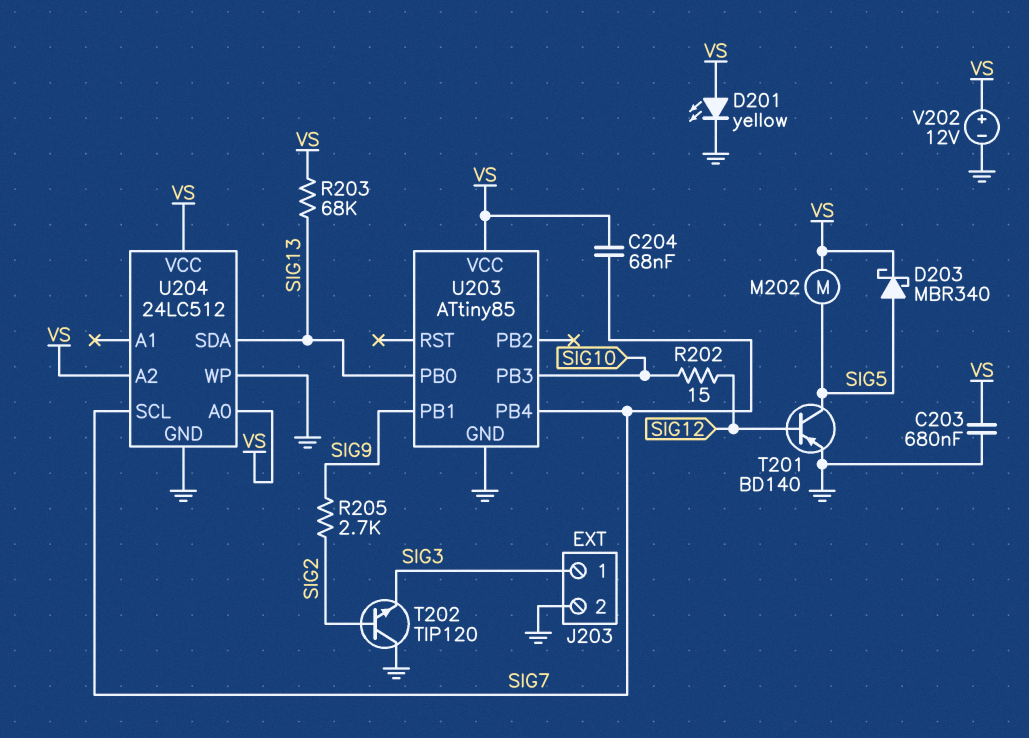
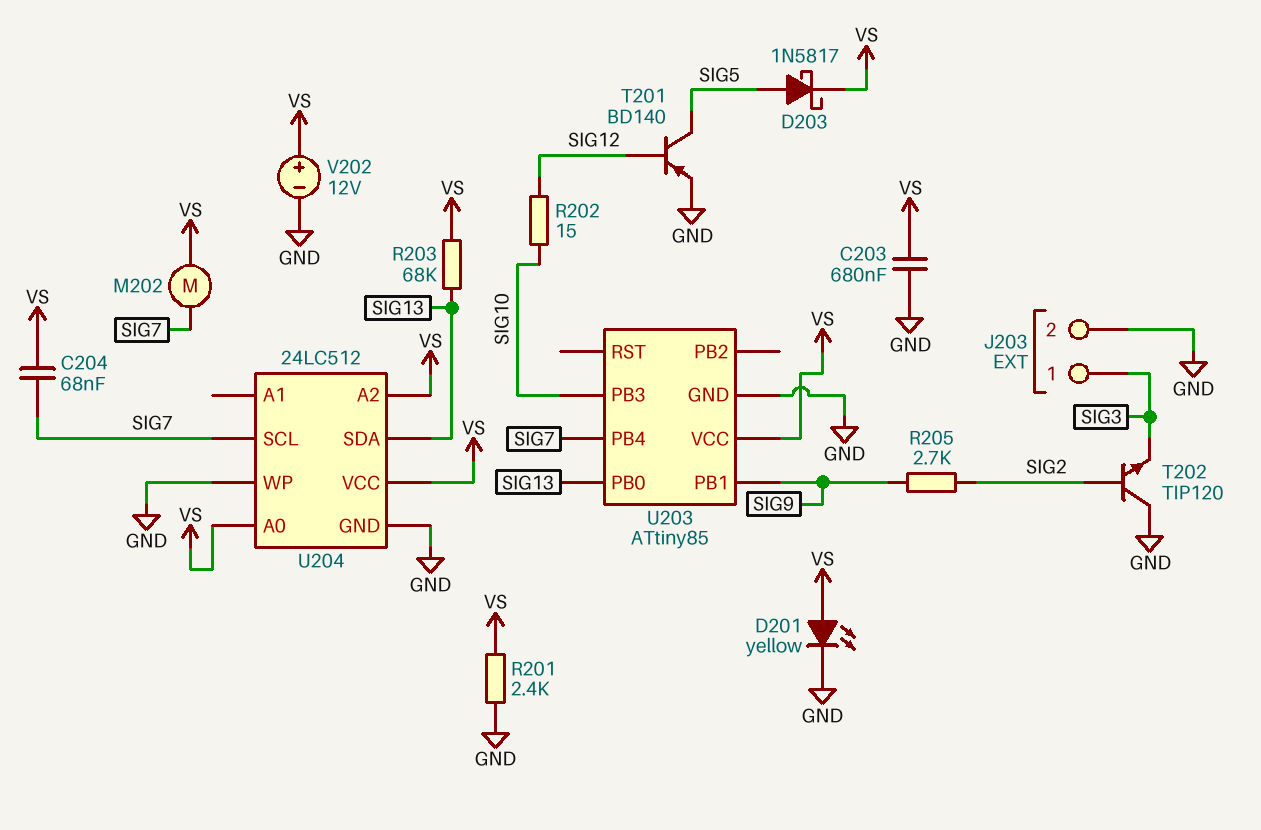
D203: schottky MBR340 (A SIG5, K VS) -> schottky 1N5817 (A SIG5, K VS)
M202: motor (SIG5, VS) -> motor (SIG7, VS)
R201: none -> 2.4k (GND, VS)

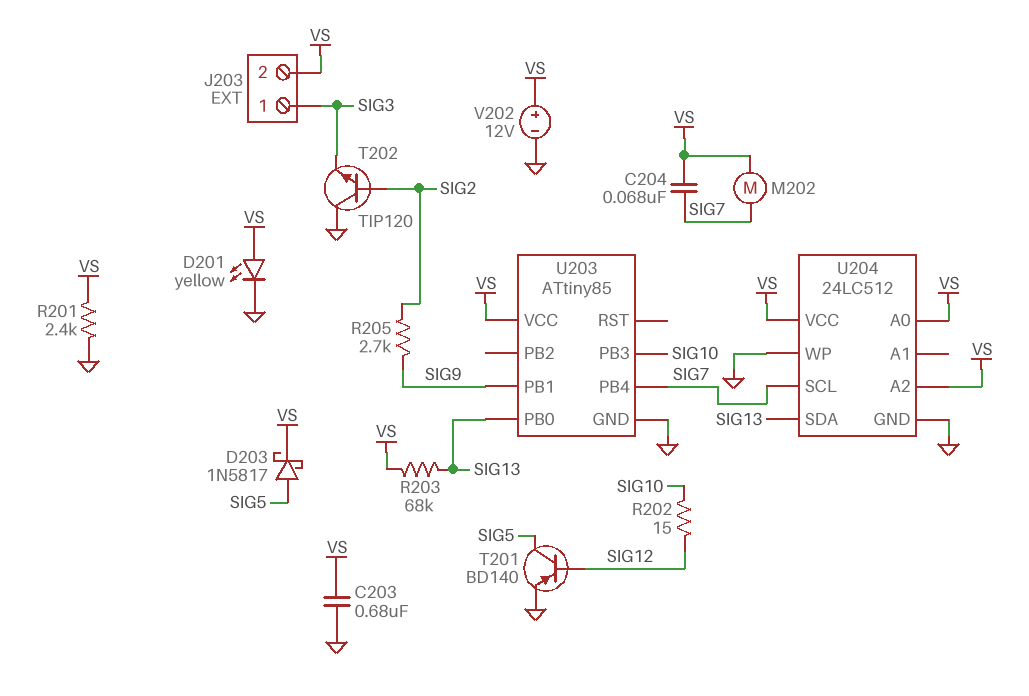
J203 pin 2: GND -> VS

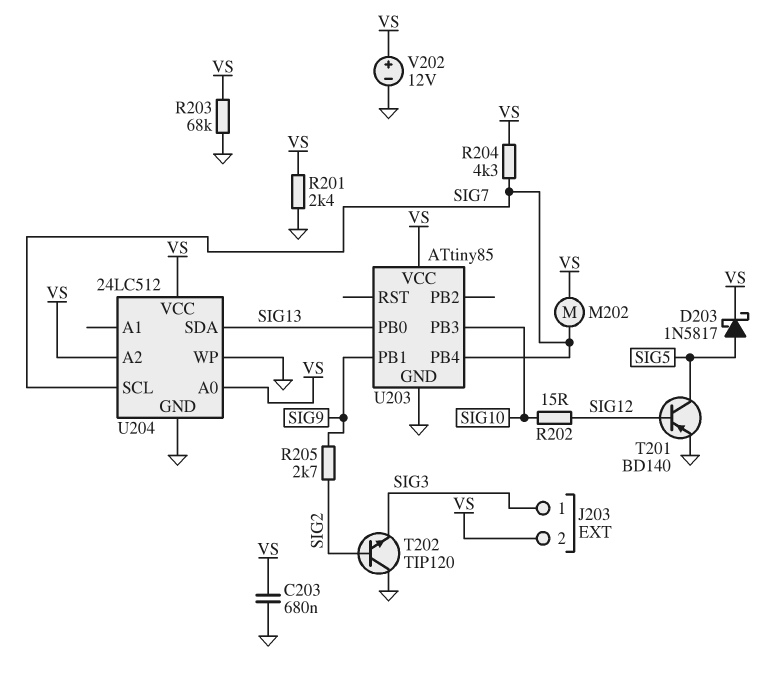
C204: 68nF (SIG7, VS) -> none
D201: LED yellow (A VS, K GND) -> none
R203: 68k (SIG13, VS) -> 68k (GND, VS)
R204: none -> 4.3k (SIG7, VS)

